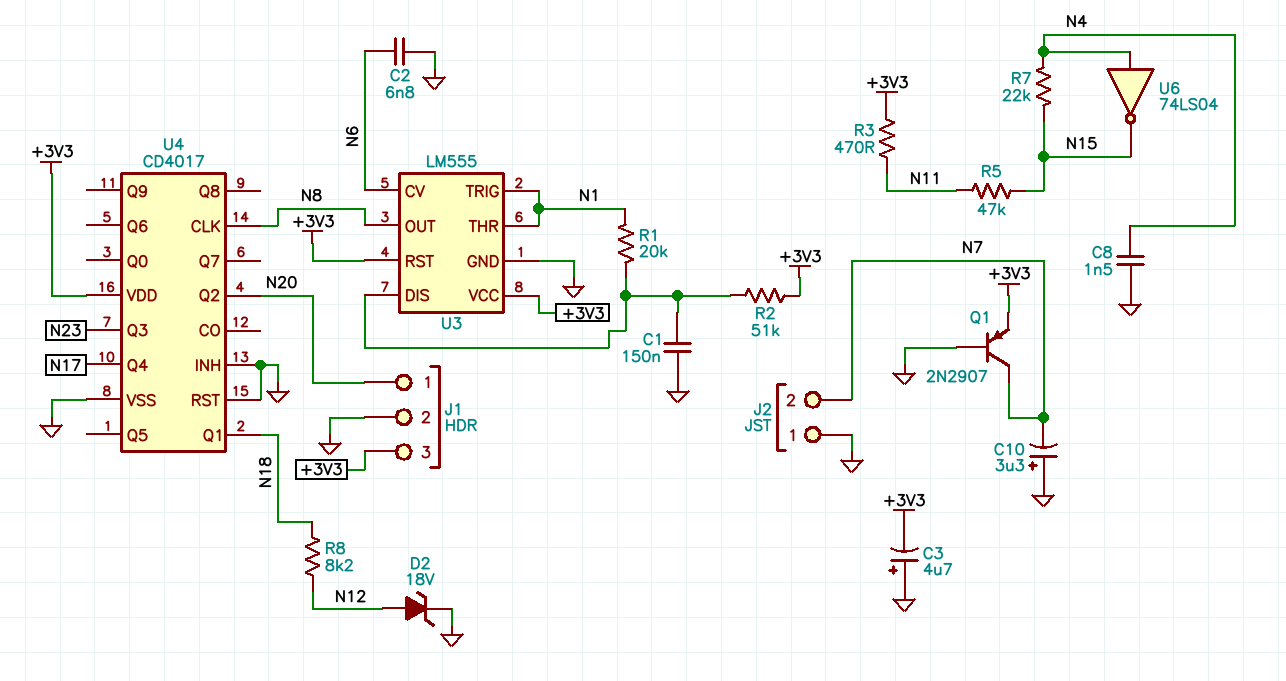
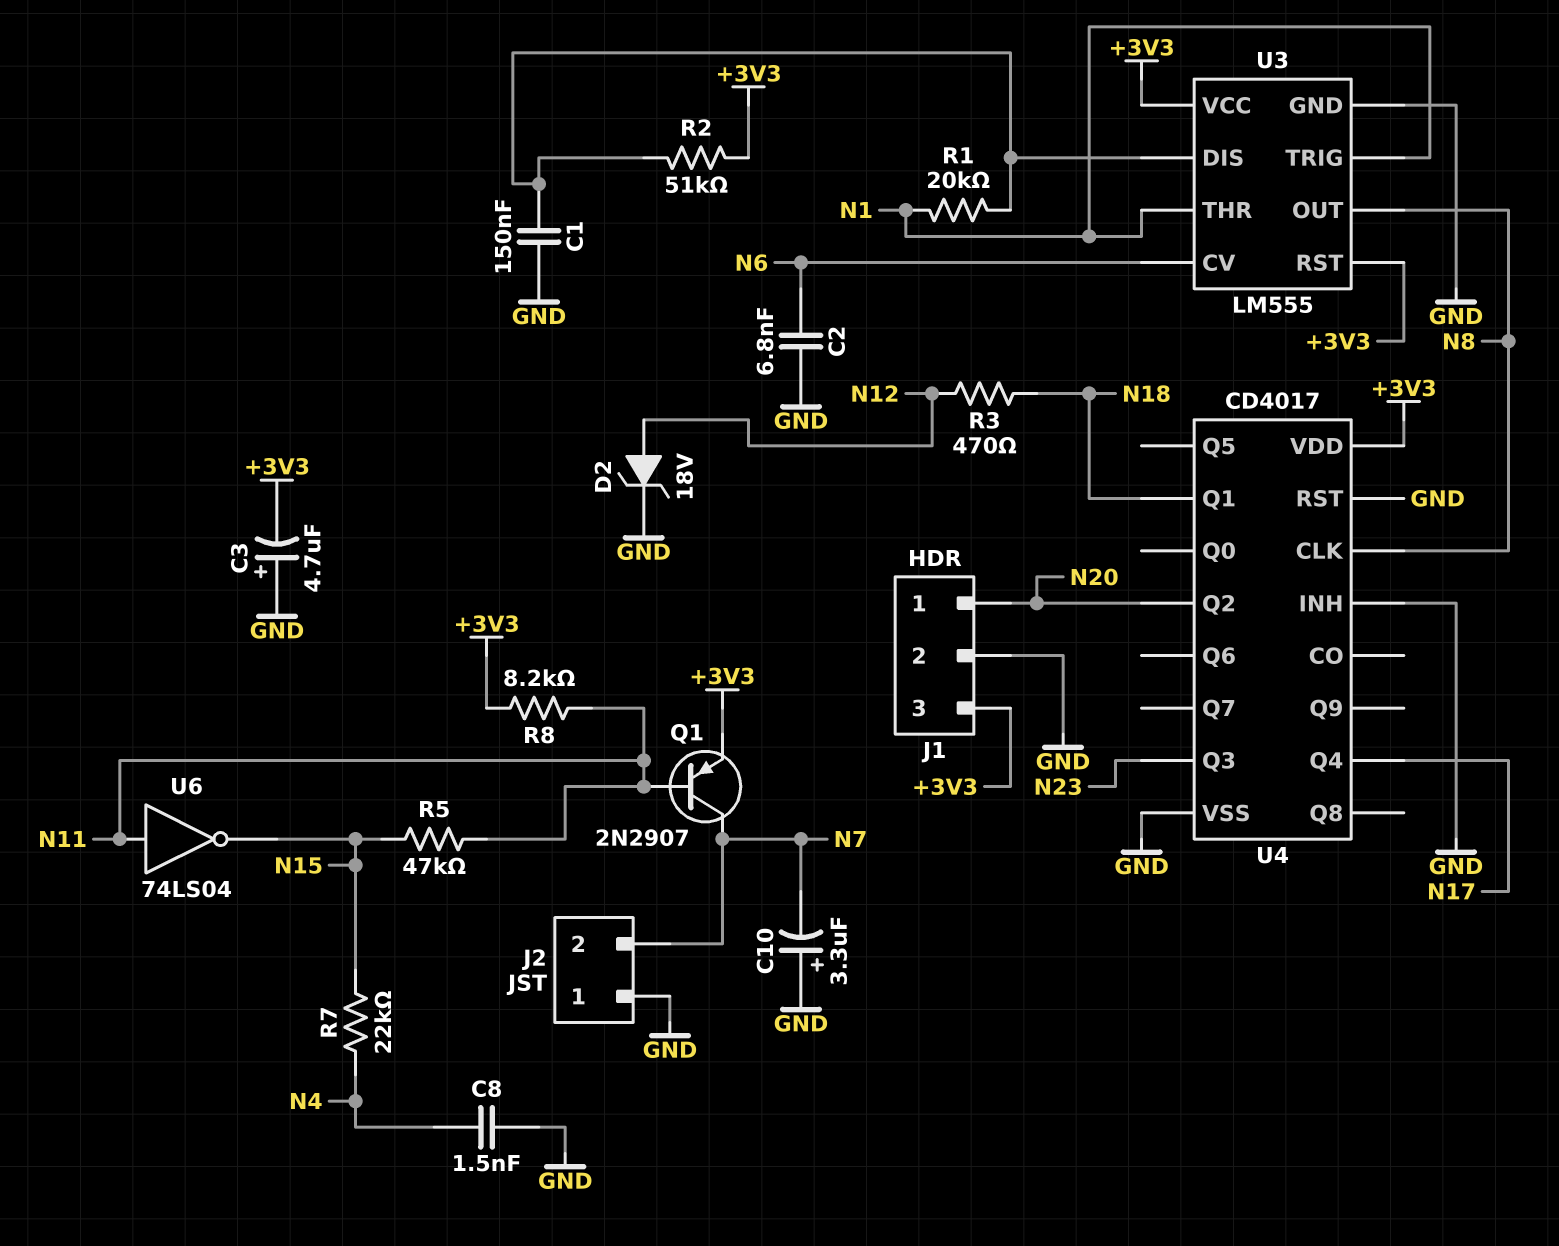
Q1: PNP 2N2907 (B GND, C N7, E +3V3) -> PNP 2N2907 (B N11, C N7, E +3V3)
R3: 470 (+3V3, N11) -> 470 (N12, N18)
R8: 8.2k (N12, N18) -> 8.2k (+3V3, N11)
U6: NOT 74LS04 (in N4, out N15) -> NOT 74LS04 (in N11, out N15)

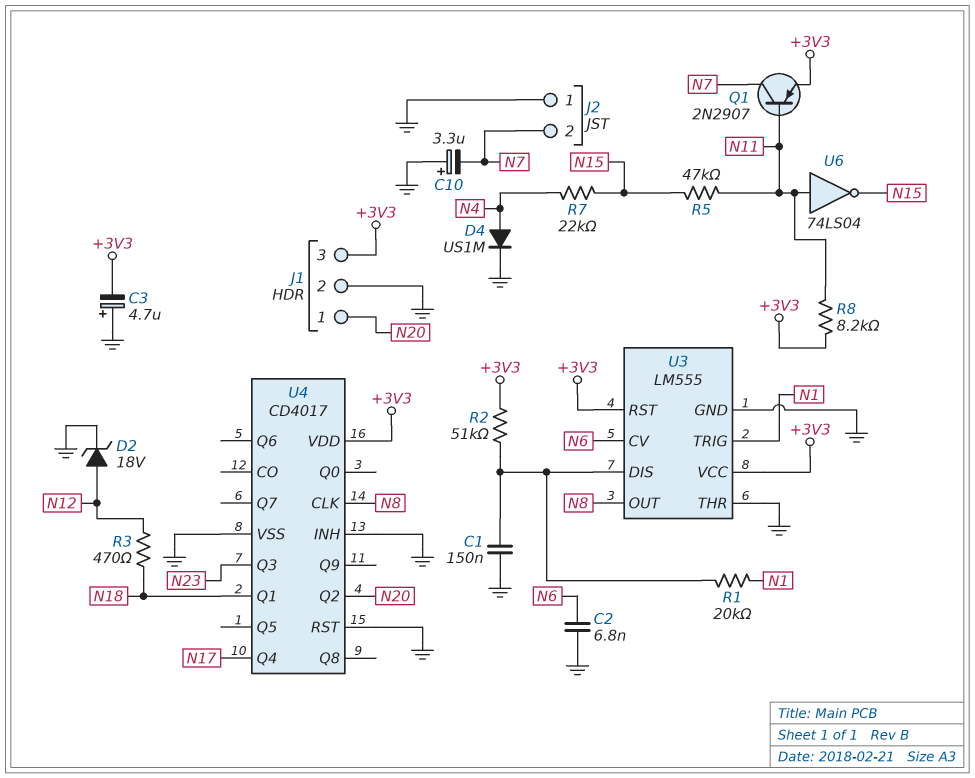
C8: 1.5nF (GND, N4) -> none
D4: none -> diode US1M (A N4, K GND)
U3 pin THR: N1 -> GND

